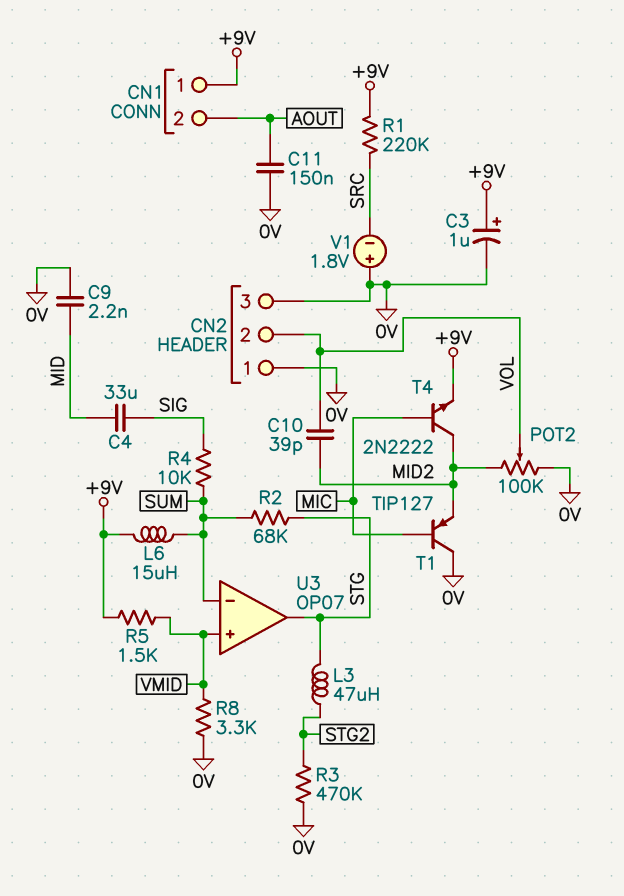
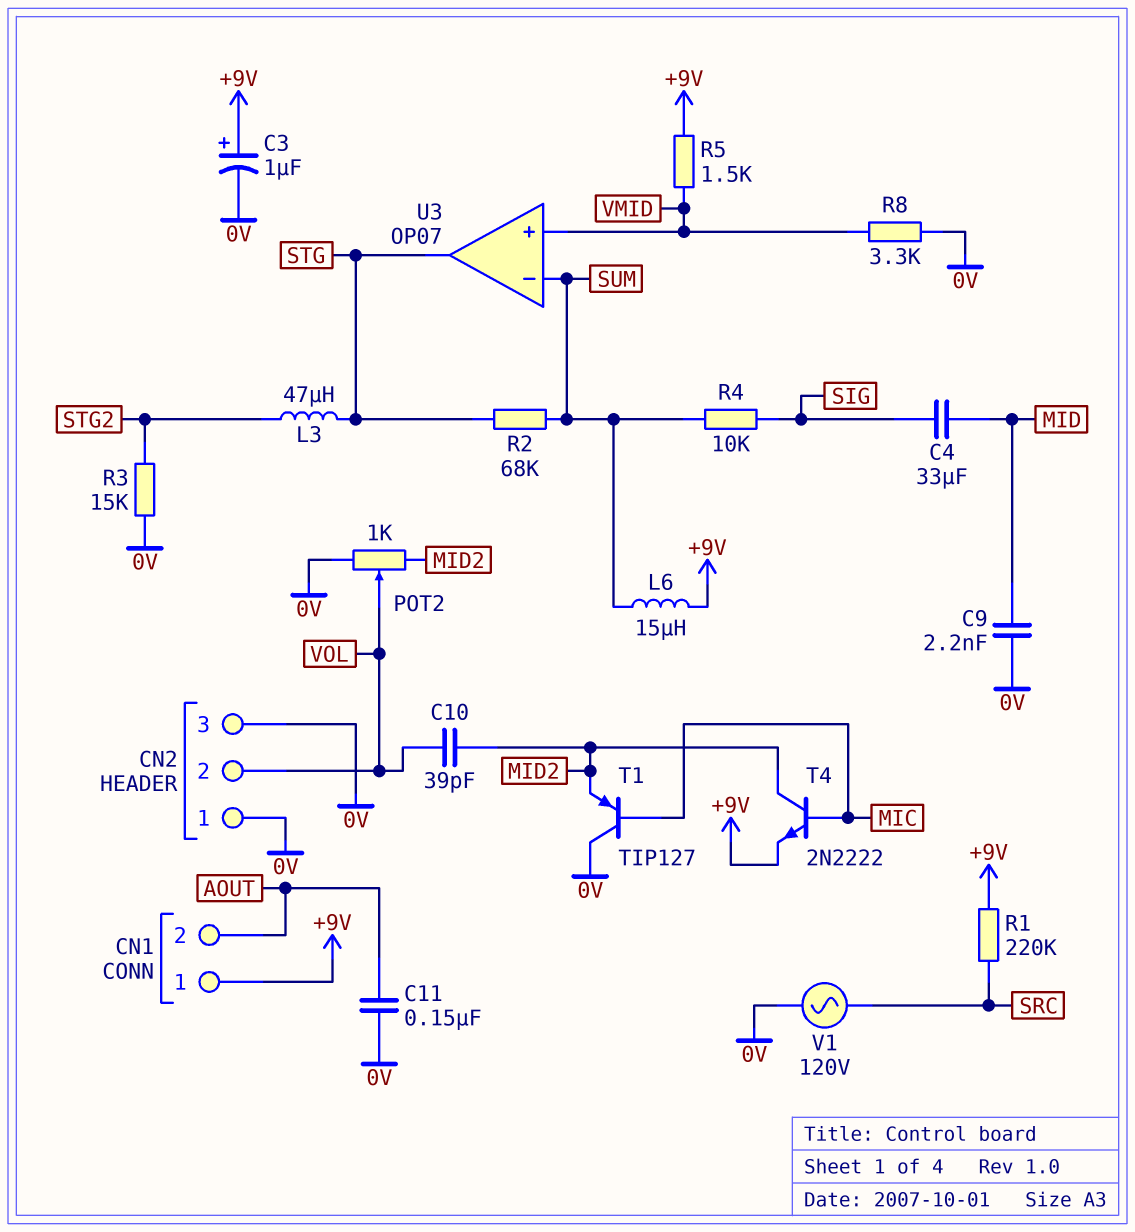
POT2: 100k (0V, MID2, wiper VOL) -> 1k (0V, MID2, wiper VOL)
R3: 470k (0V, STG2) -> 15k (0V, STG2)
V1: 1.8V (plus 0V, minus SRC) -> AC 120V (0V, SRC)

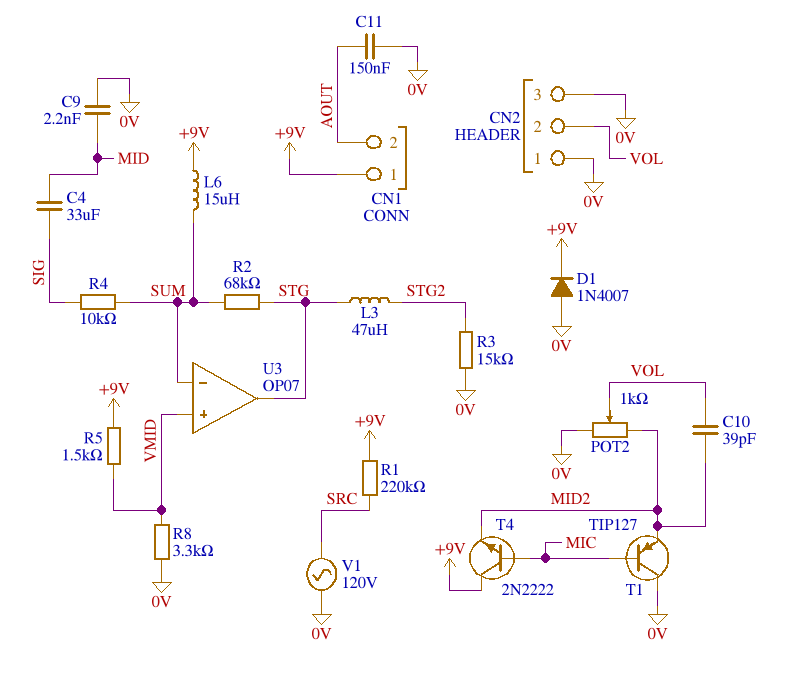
C3: 1uF (plus +9V, minus 0V) -> none
D1: none -> diode 1N4007 (A 0V, K +9V)
T4: NPN 2N2222 (B MIC, C MID2, E +9V) -> NPN 2N2222 (B MIC, C +9V, E MID2)

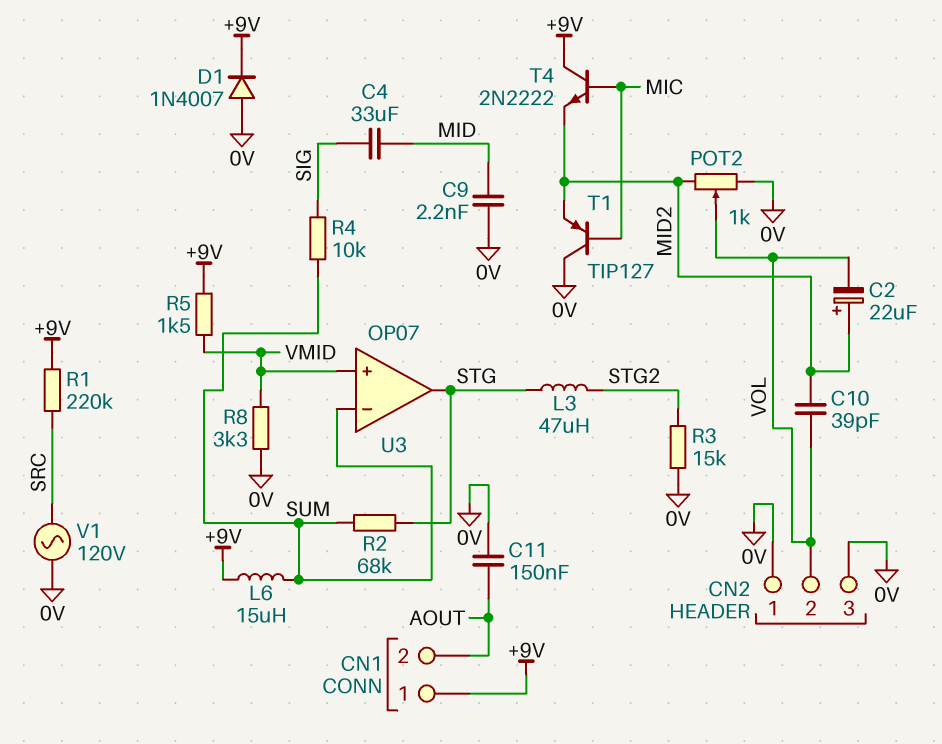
C2: none -> 22uF (plus MID2, minus VOL)

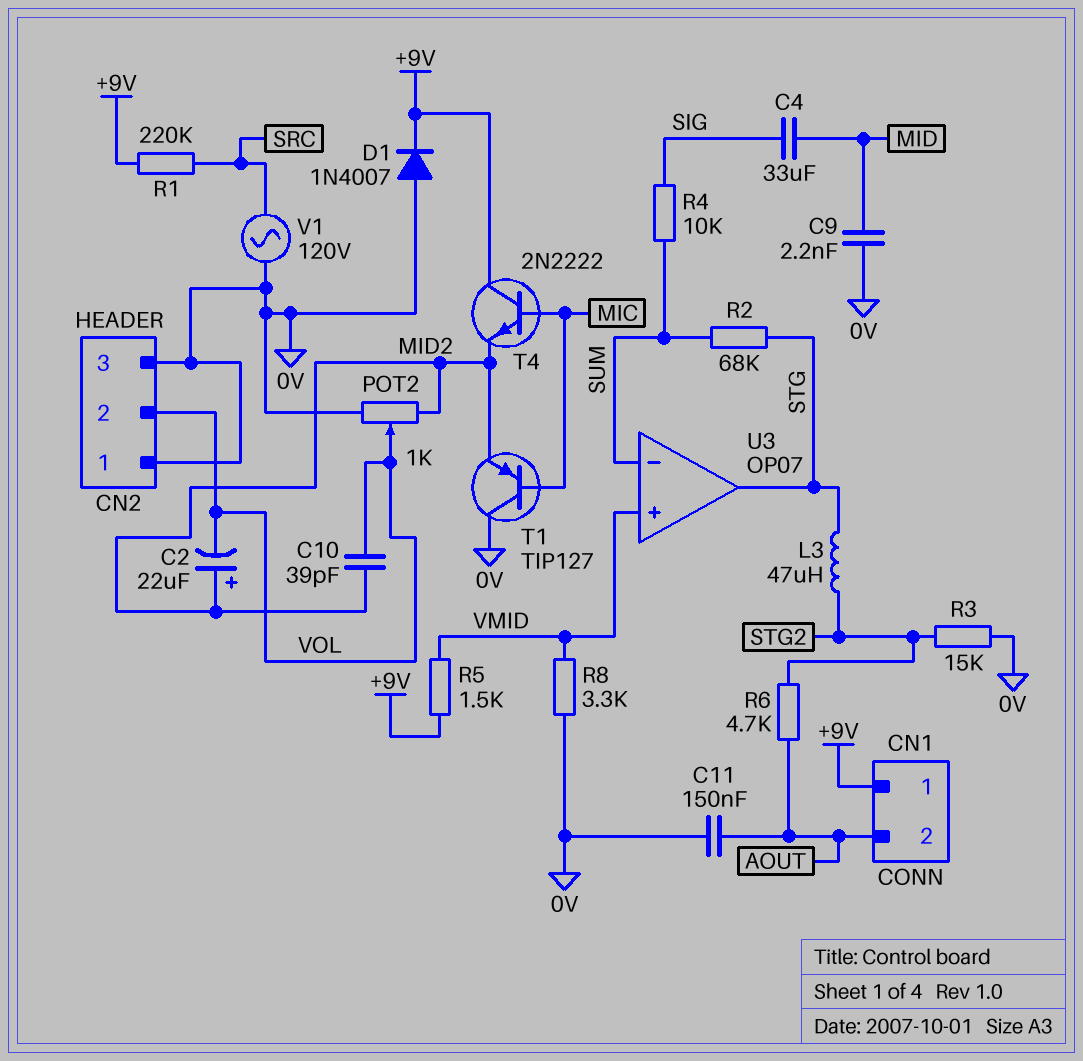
L6: 15uH (+9V, SUM) -> none
R6: none -> 4.7k (AOUT, STG2)

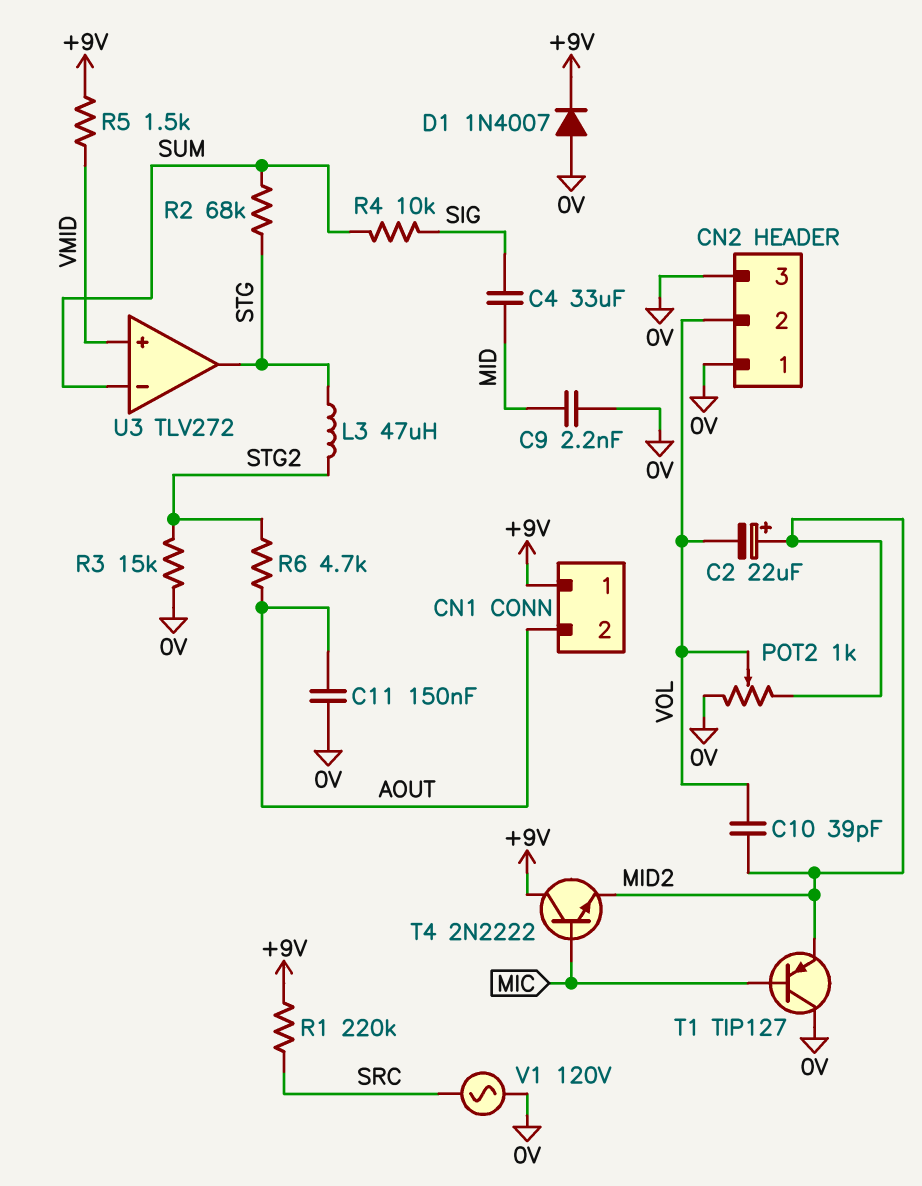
R8: 3.3k (0V, VMID) -> none
U3: OP07 -> TLV272

